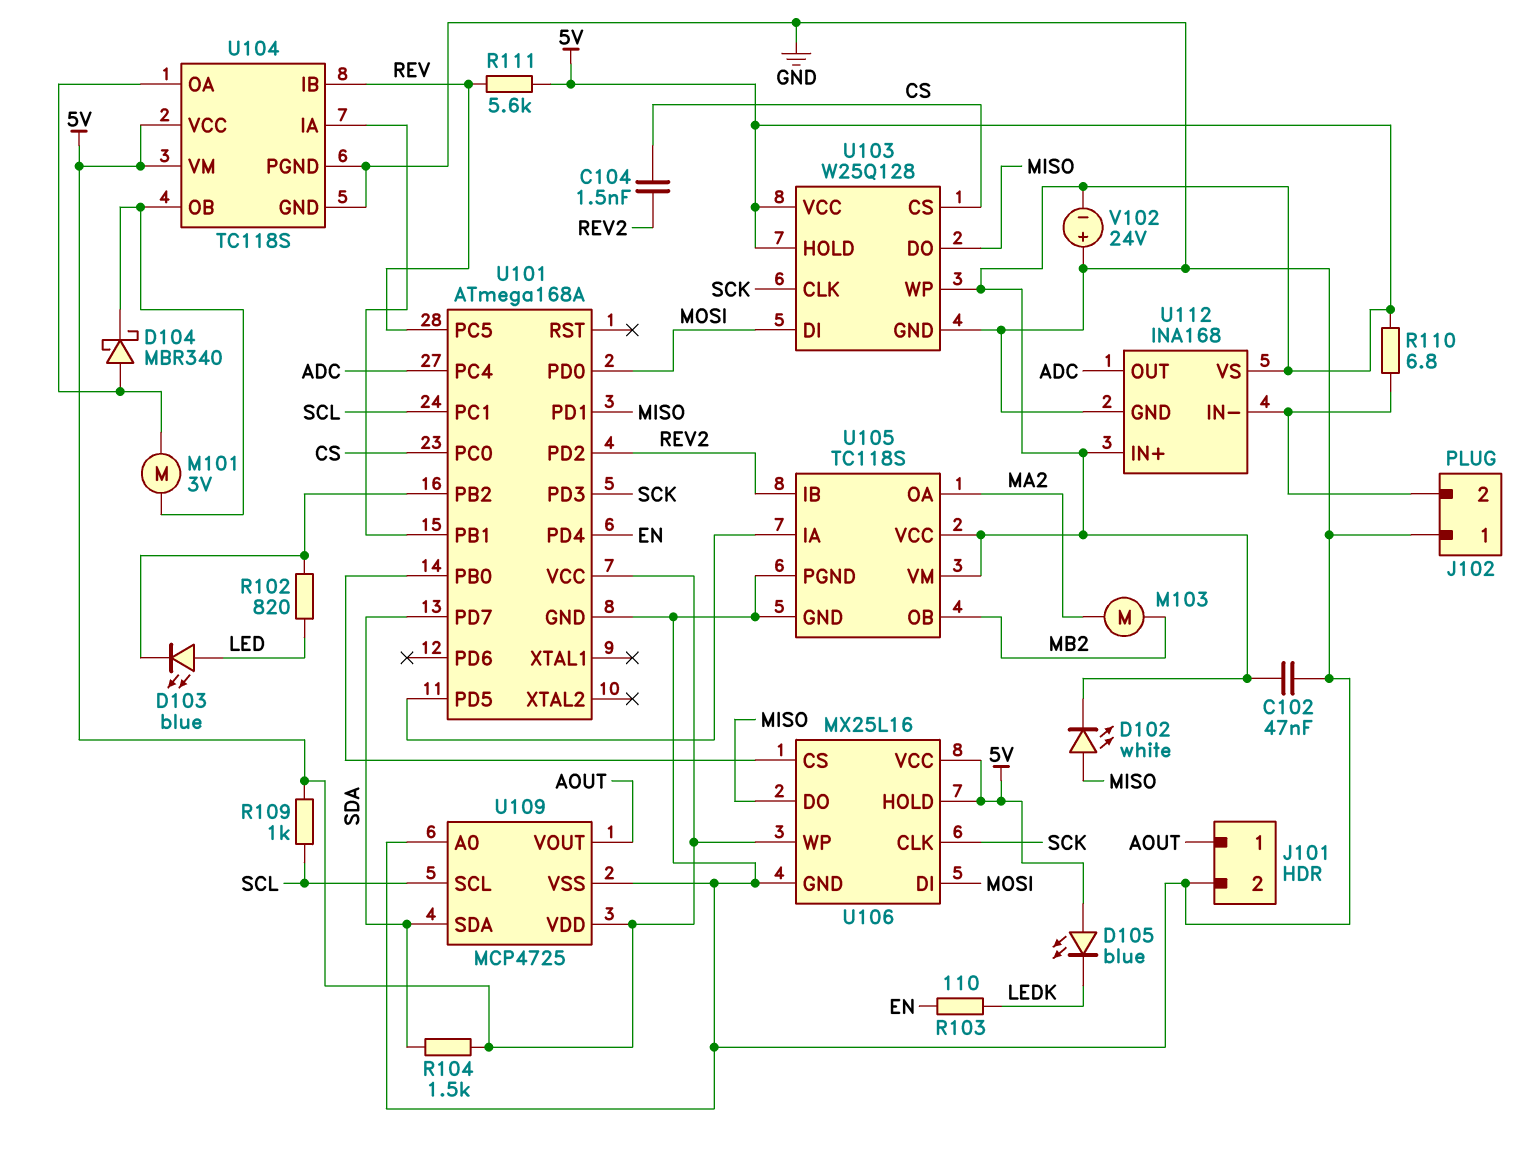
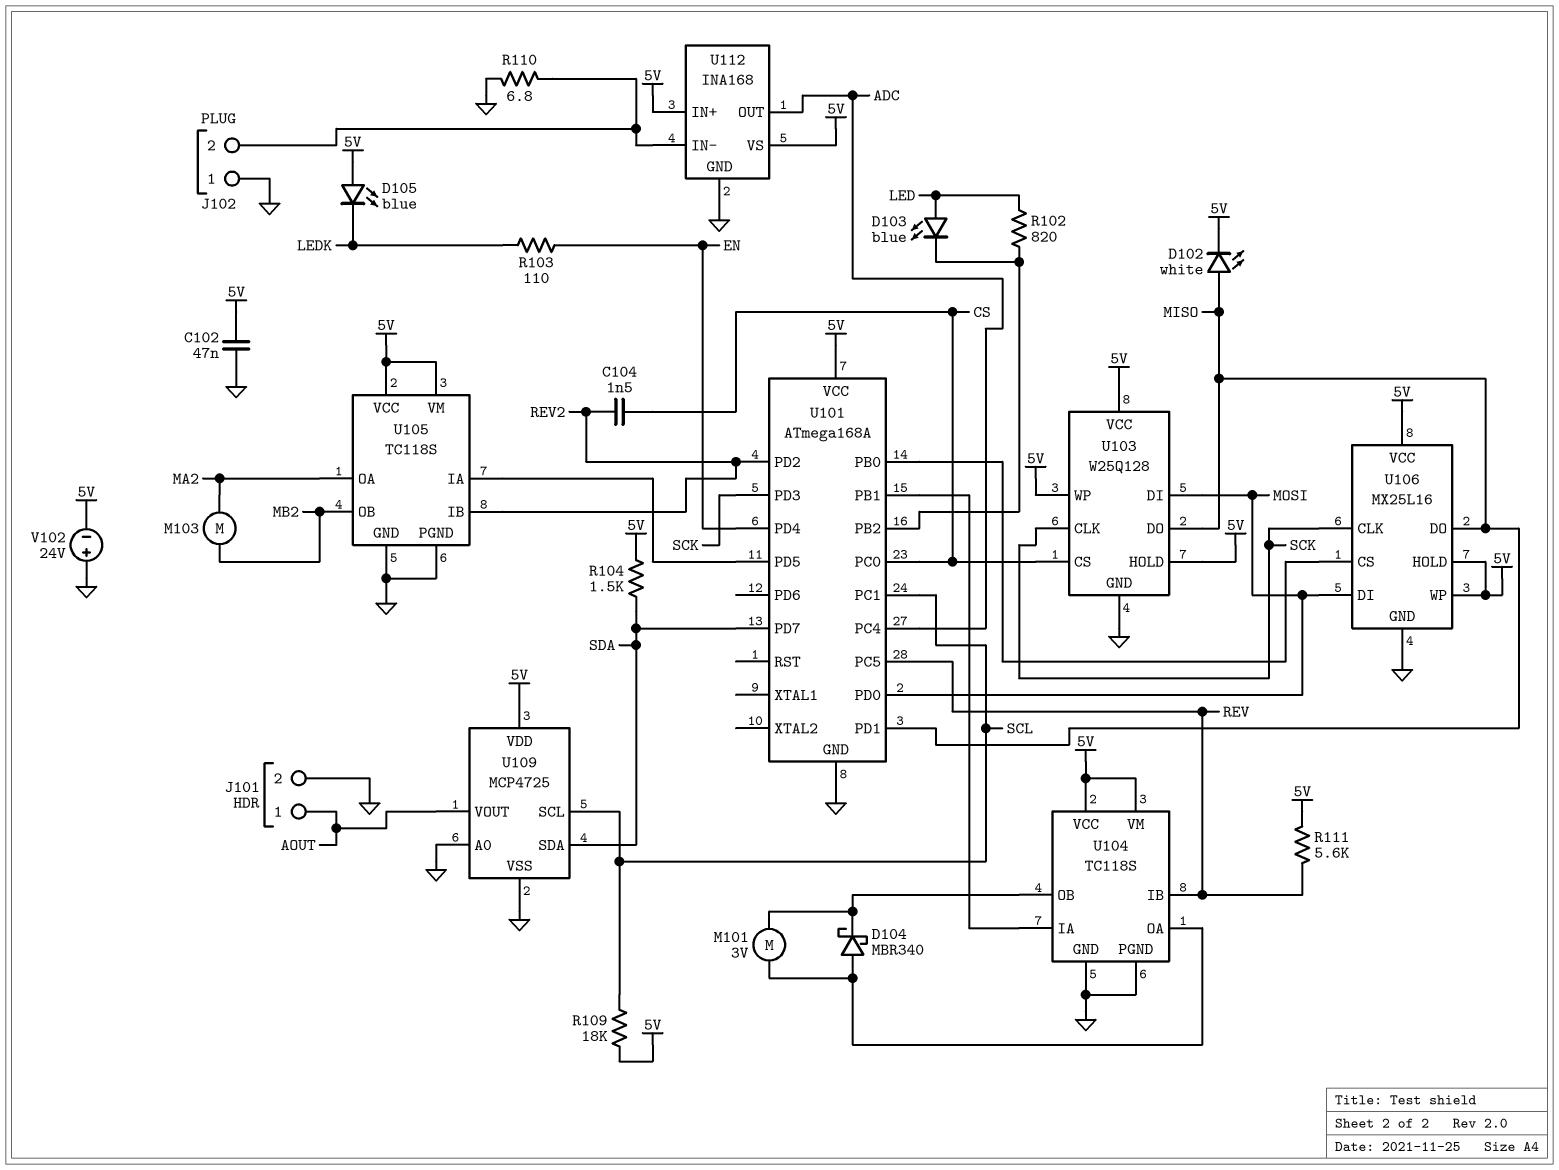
R109: 1k (5V, SCL) -> 18k (5V, SCL)
R110: 6.8 (5V, J102/2) -> 6.8 (GND, J102/2)

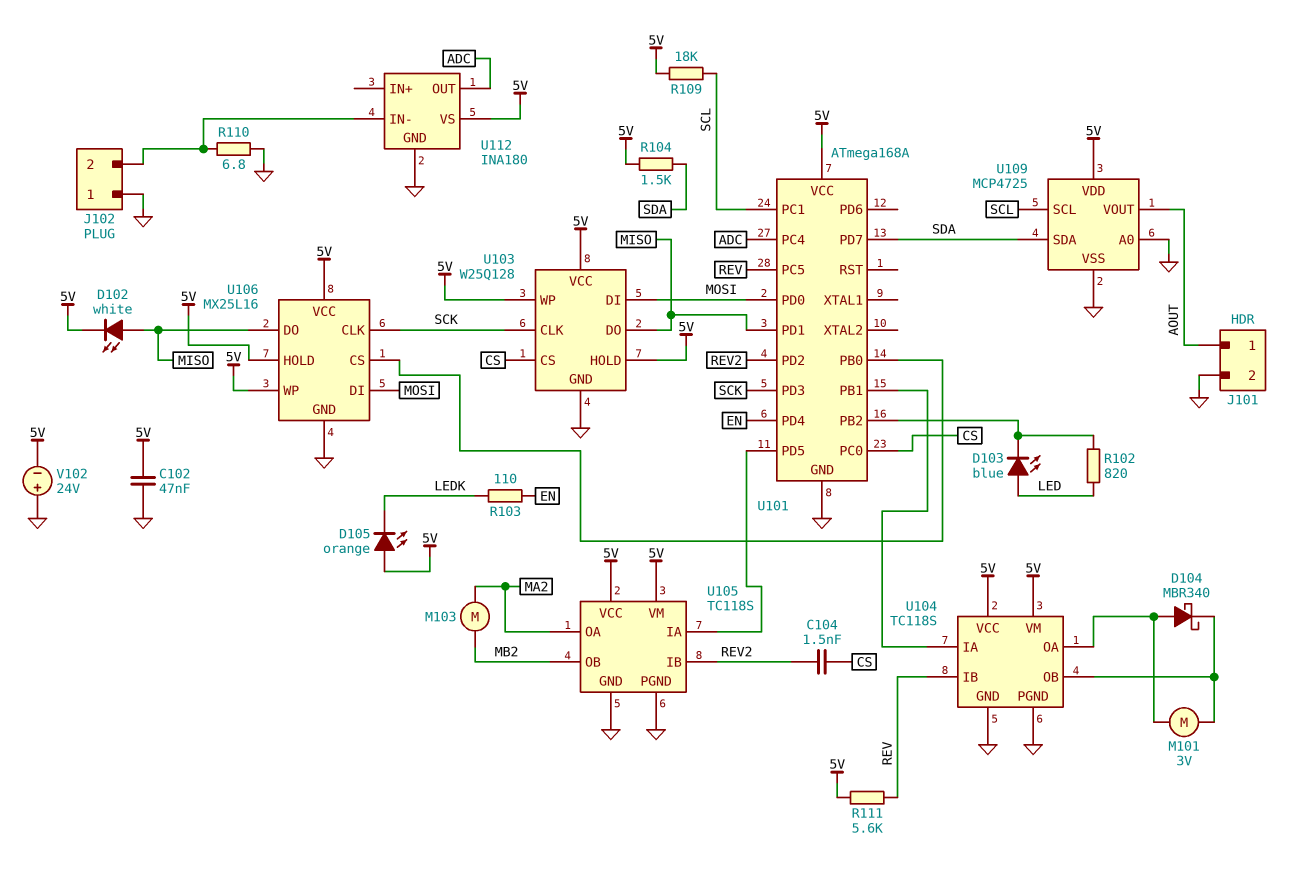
D105: LED blue (A 5V, K LEDK) -> LED orange (A 5V, K LEDK)
U112: INA168 -> INA180
U112 pin IN+: 5V -> none

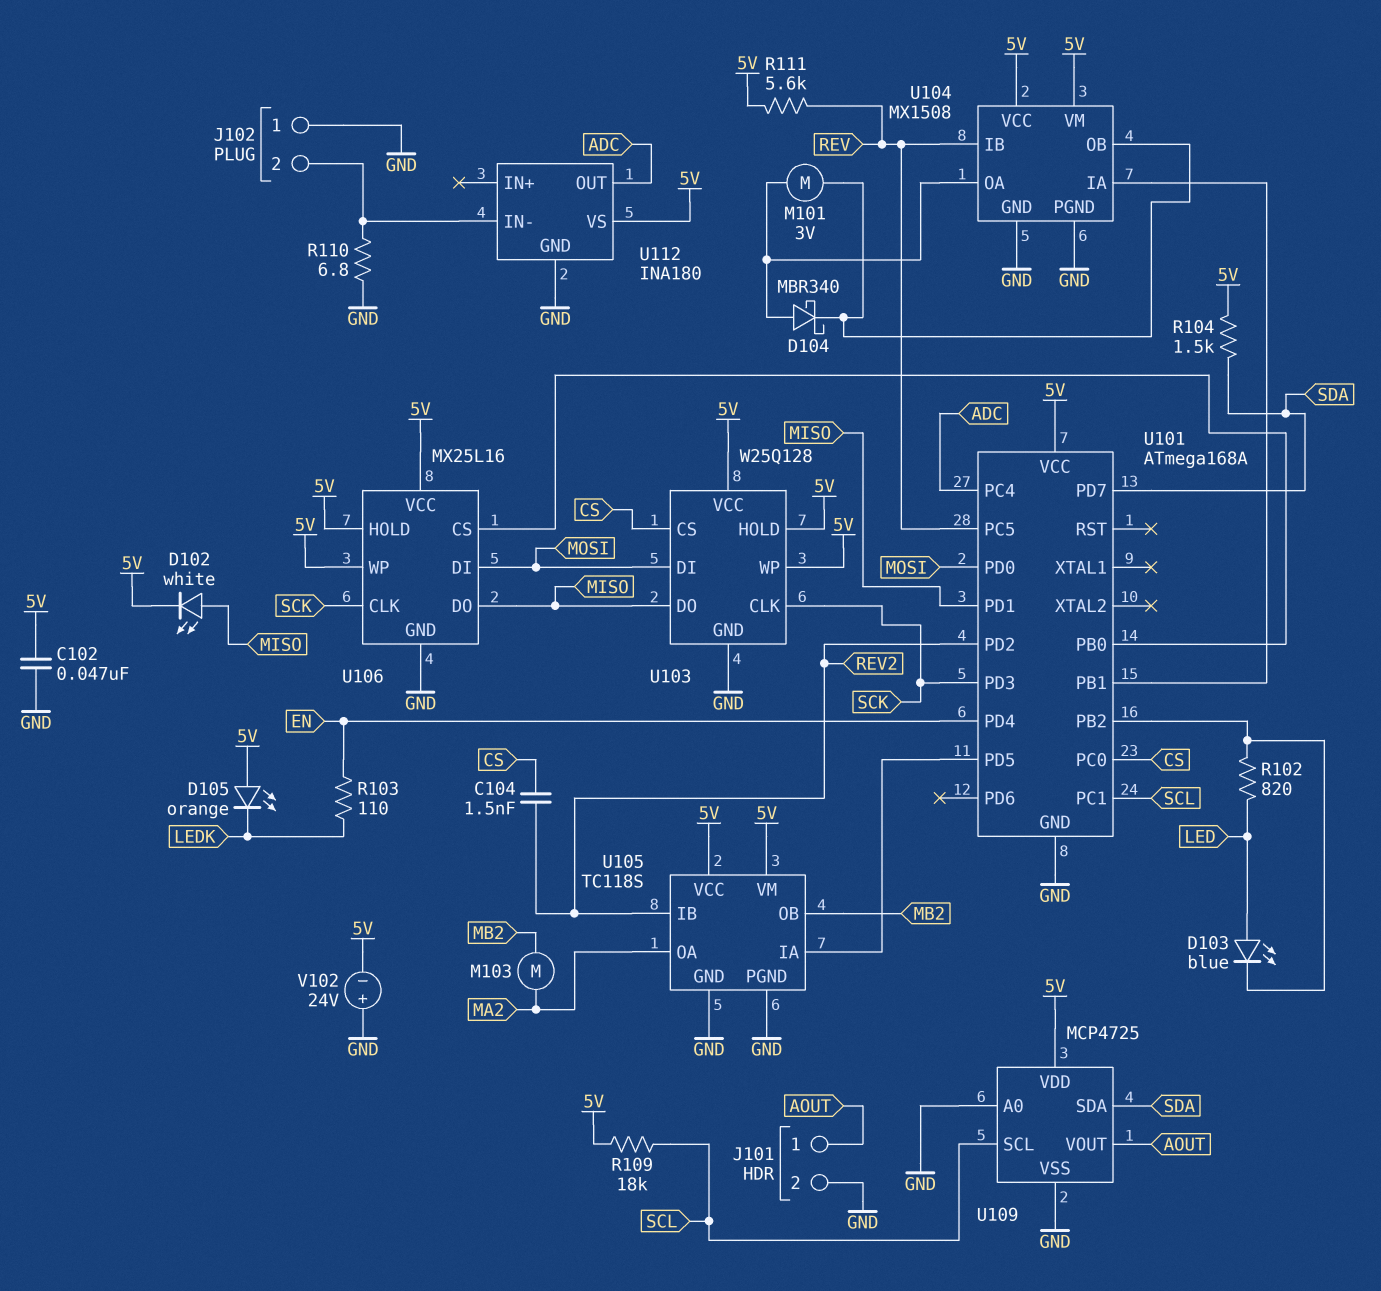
U104: TC118S -> MX1508

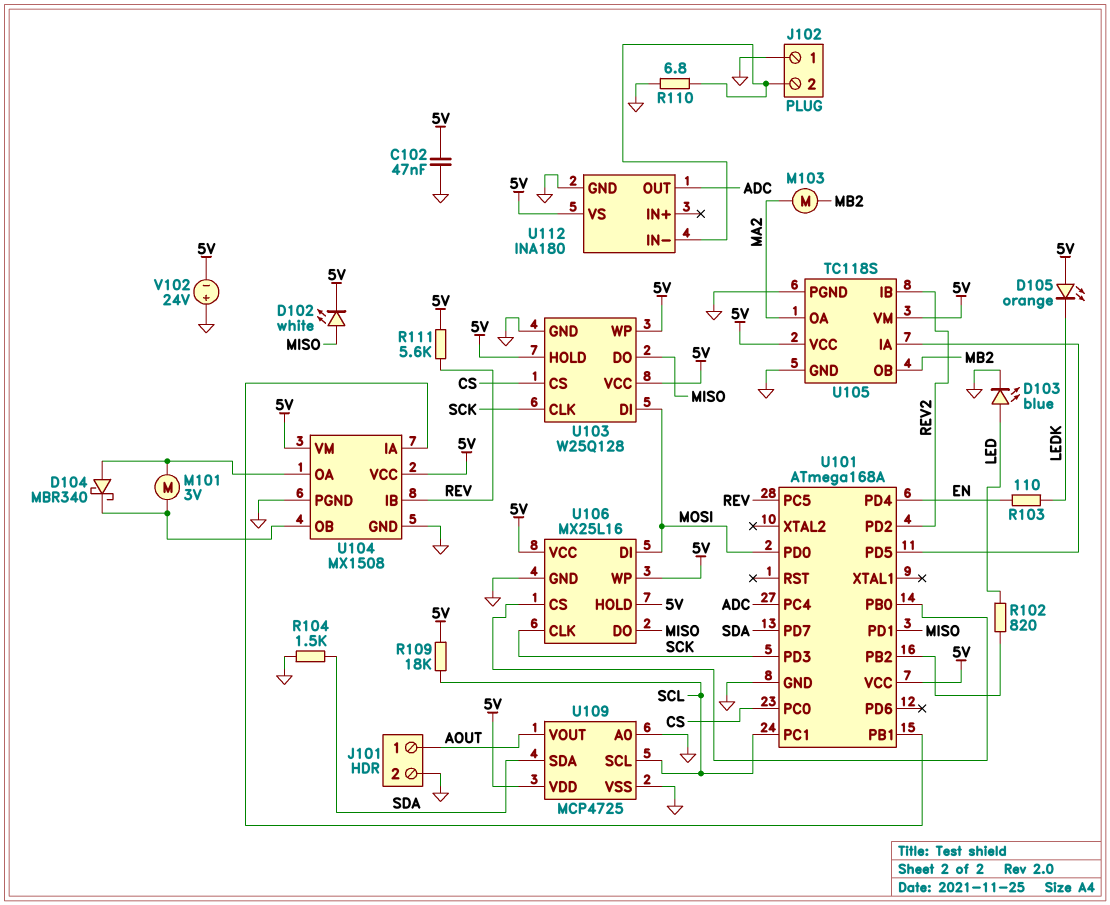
C104: 1.5nF (CS, REV2) -> none
D103: LED blue (A LED, K U101/PB2) -> LED blue (A LED, K GND)
R104: 1.5k (5V, SDA) -> 1.5k (GND, SDA)

